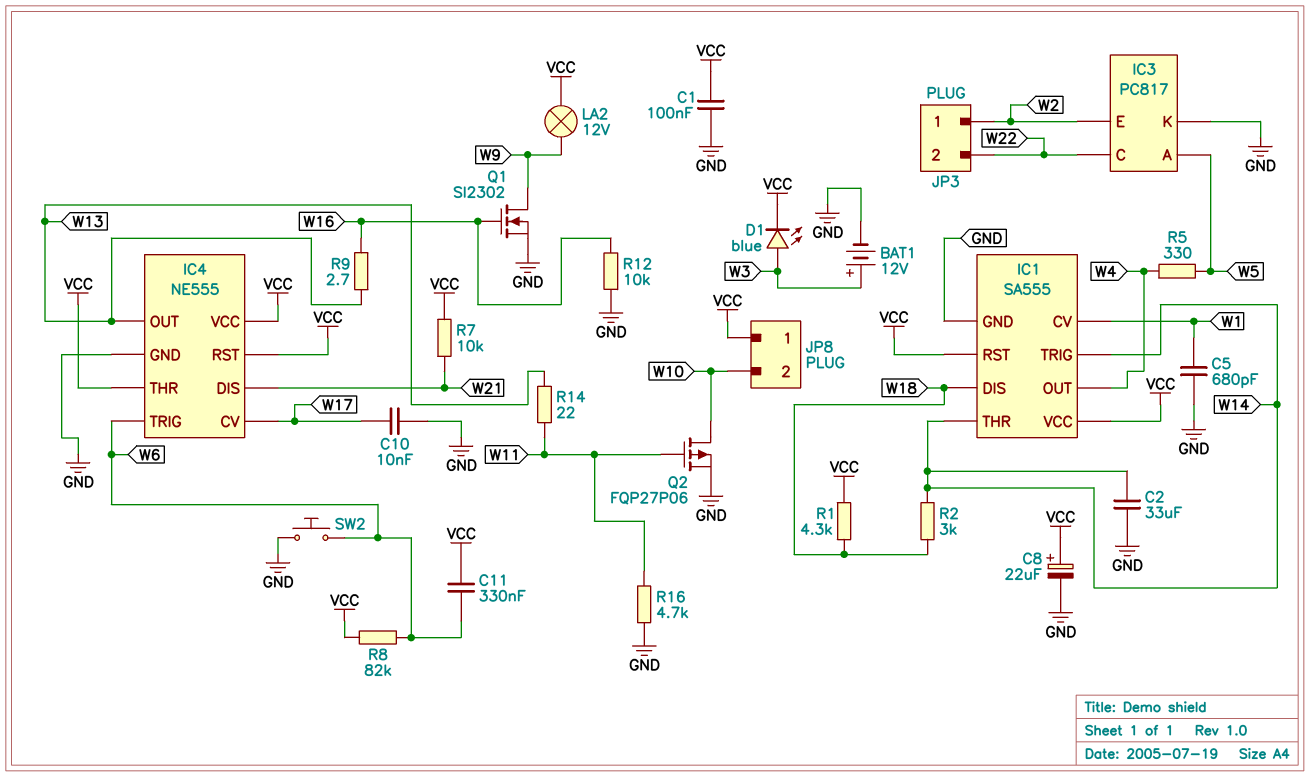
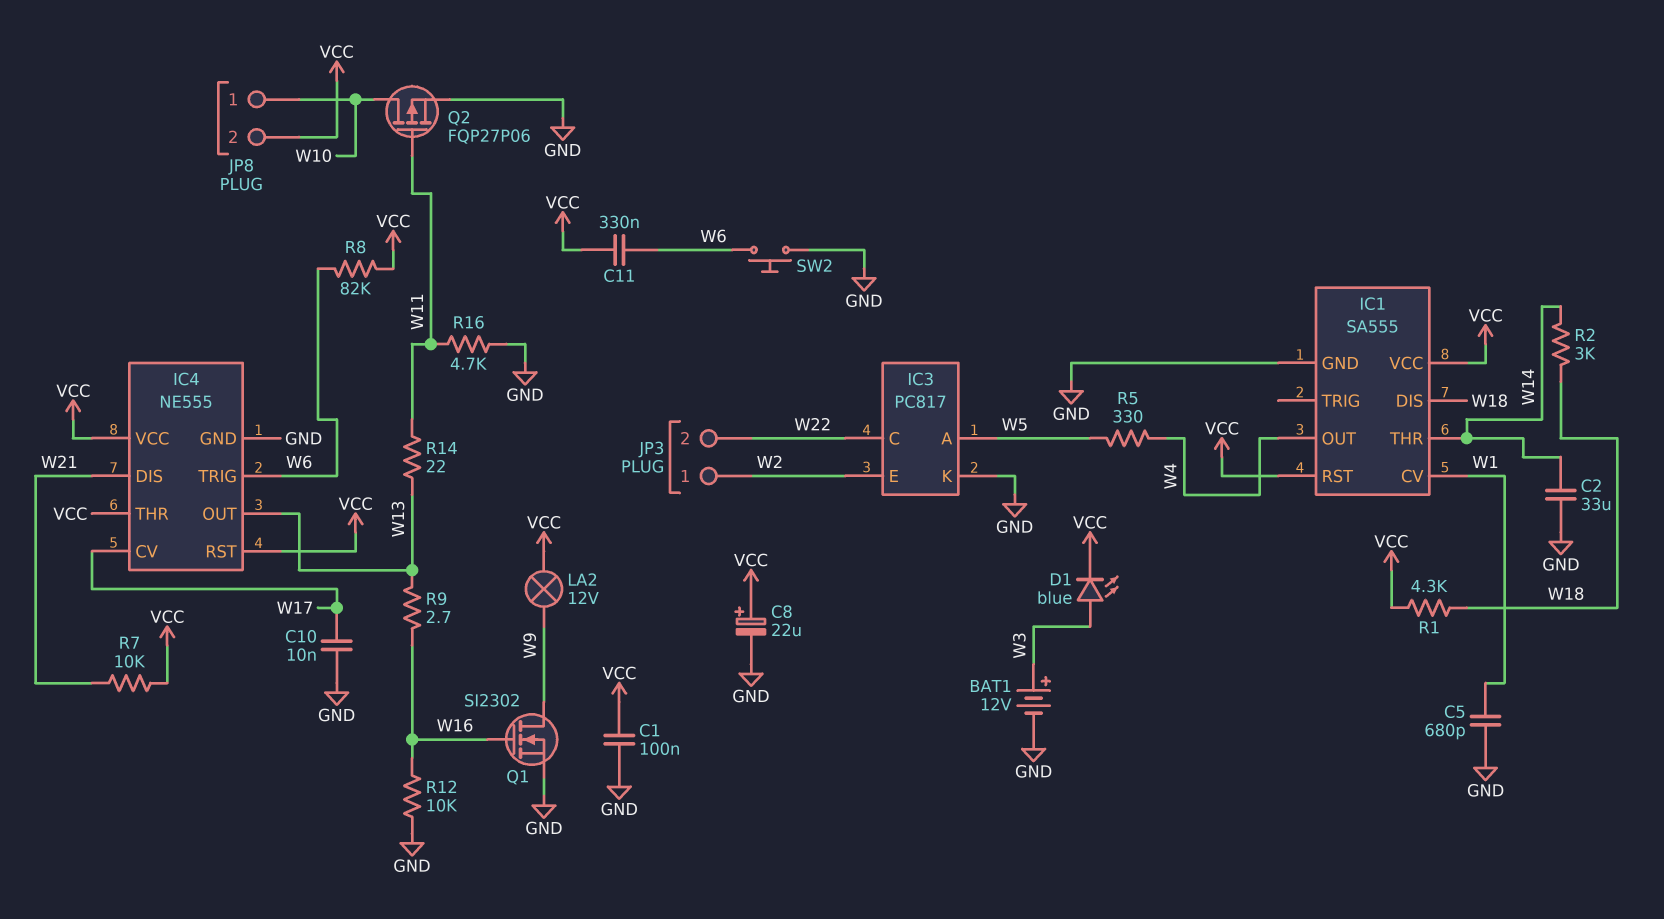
IC1 pin TRIG: W14 -> none
JP8 pin 1: VCC -> W10
JP8 pin 2: W10 -> VCC

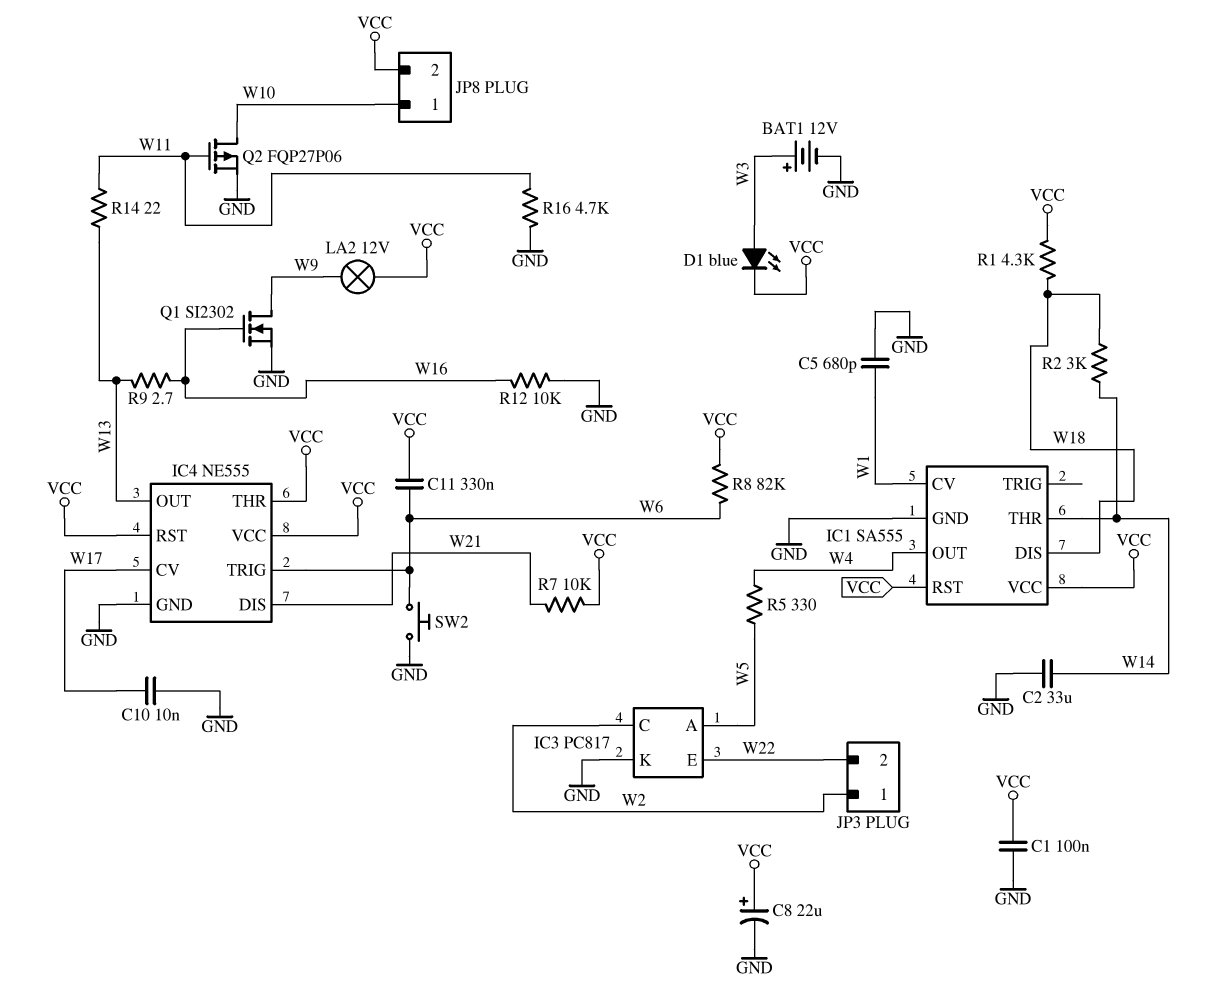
IC3 pin C: W22 -> W2
IC3 pin E: W2 -> W22

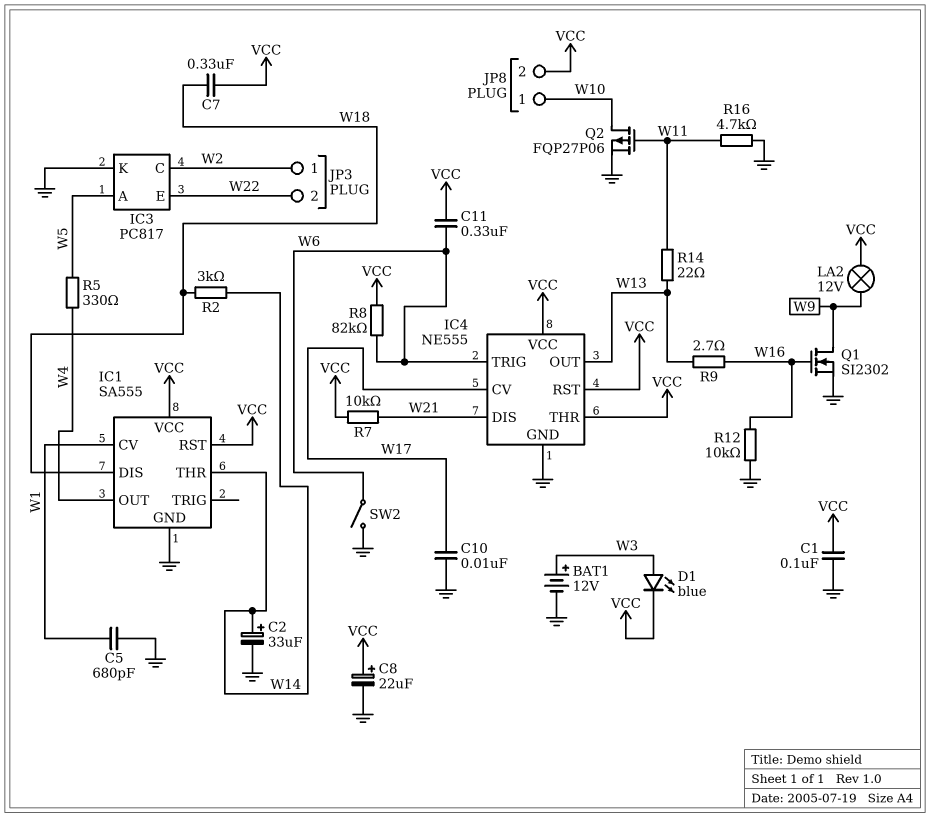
C2: 33uF (GND, W14) -> 33uF (plus W14, minus GND)
C7: none -> 330nF (VCC, W18)
R1: 4.3k (VCC, W18) -> none
SW2: button (GND, W6) -> switch (GND, W6)

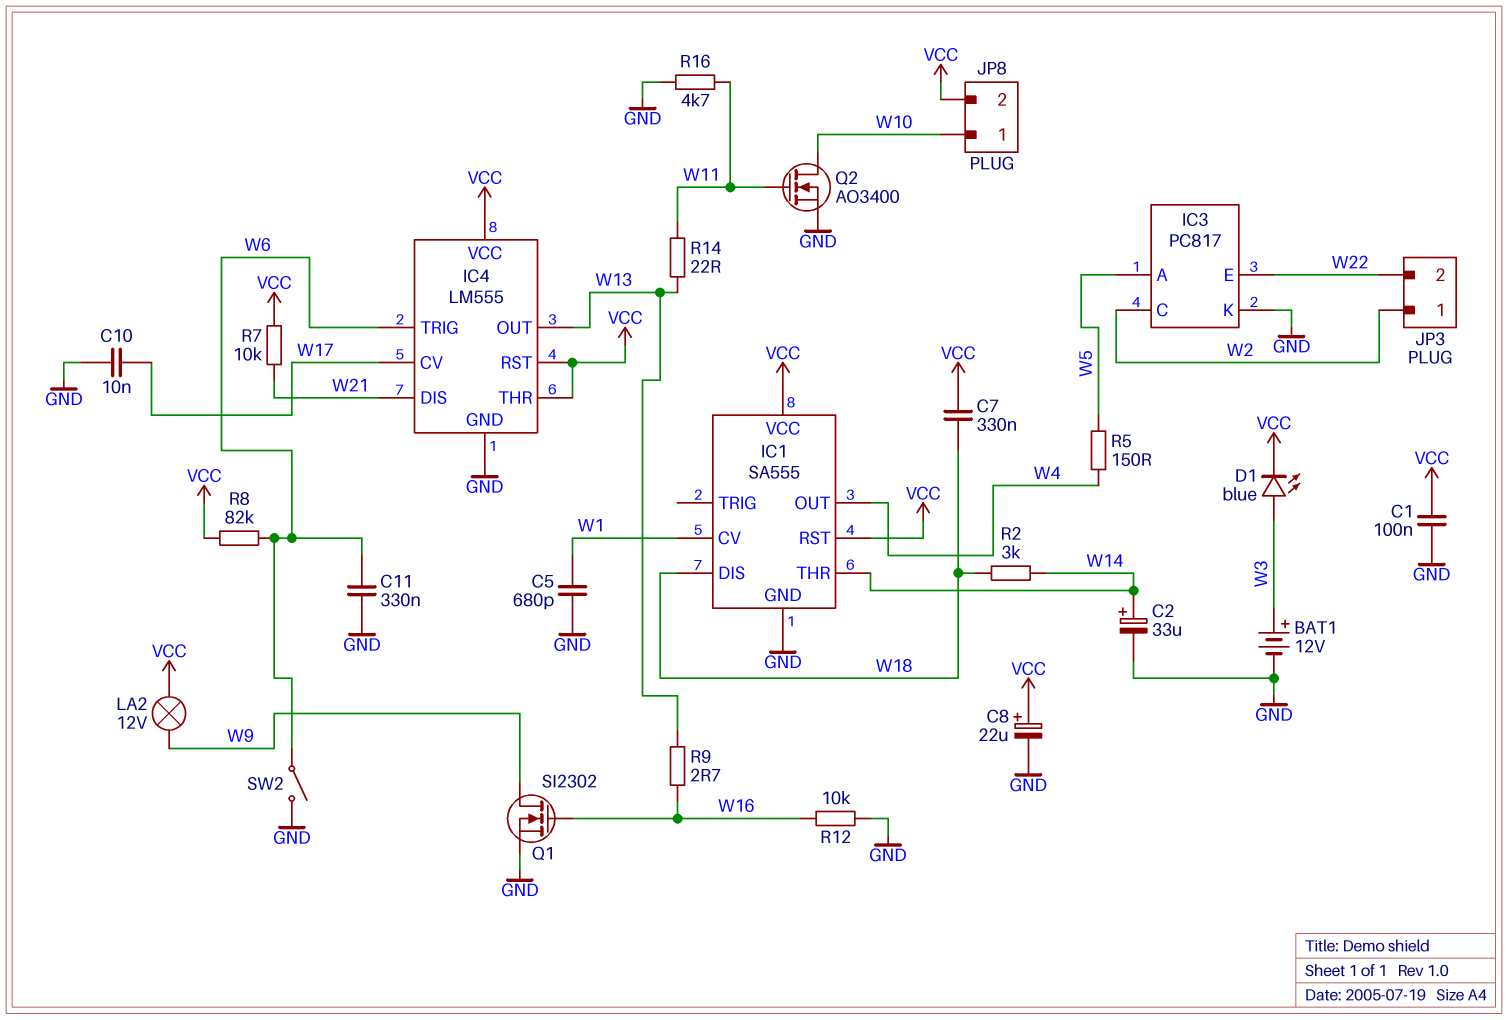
C11: 330nF (VCC, W6) -> 330nF (GND, W6)
IC4: NE555 -> LM555
Q2: PMOS FQP27P06 (G W11, D W10, S GND) -> NMOS AO3400 (G W11, D W10, S GND)
R5: 330 (W4, W5) -> 150 (W4, W5)

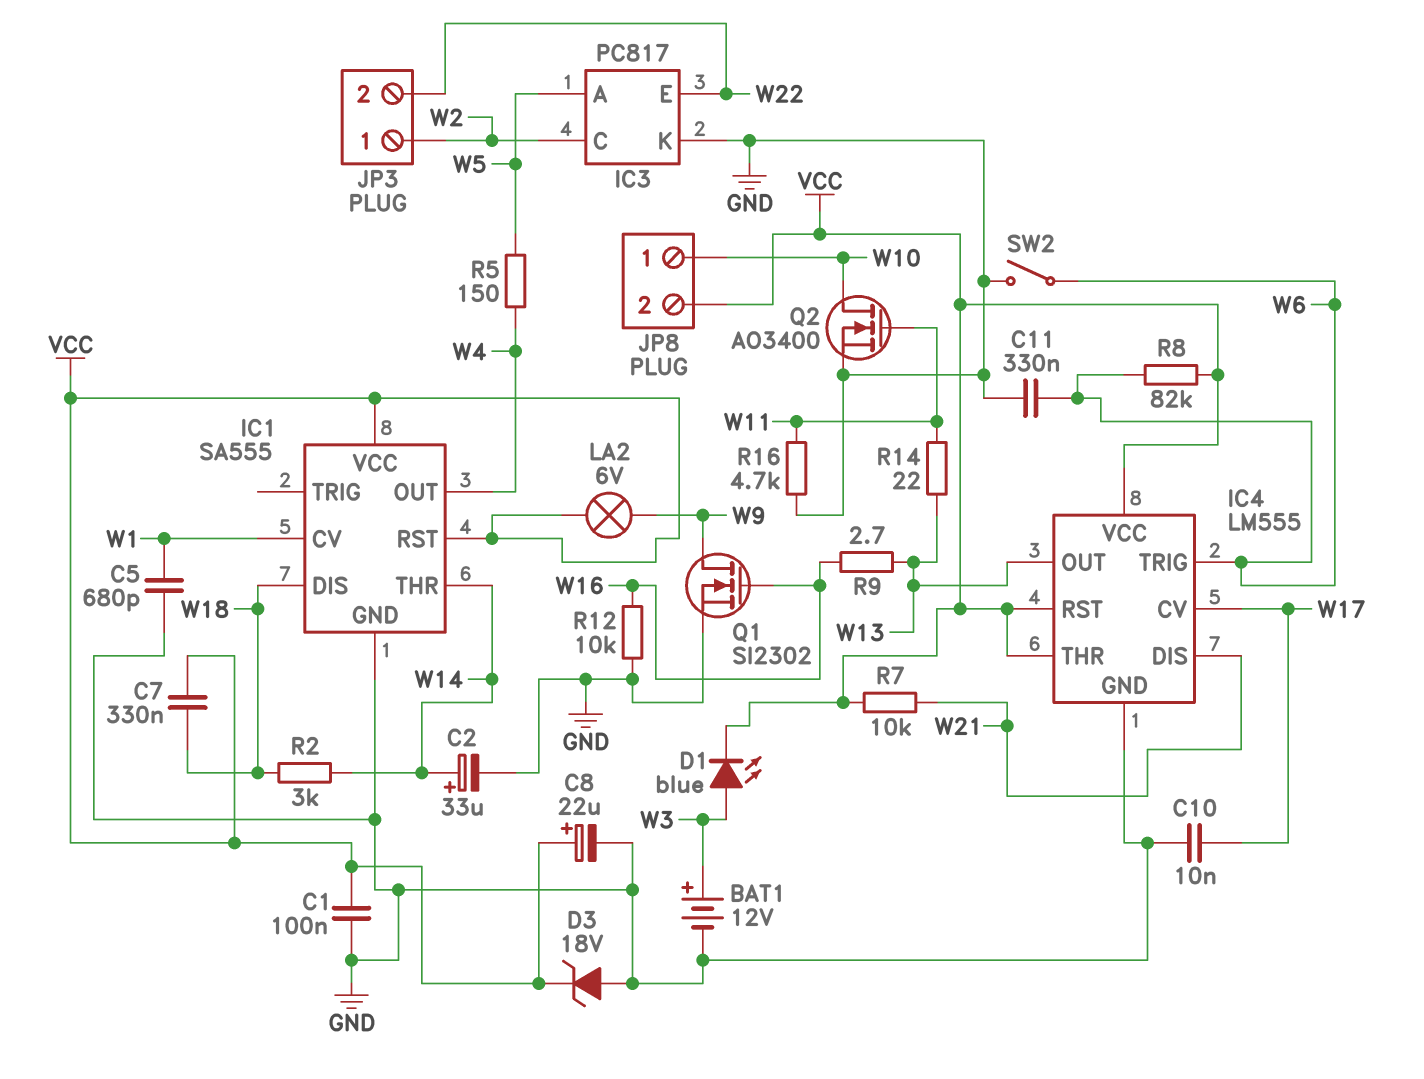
D3: none -> zener 18V (A GND, K VCC)
LA2: lamp 12V (VCC, W9) -> lamp 6V (VCC, W9)

